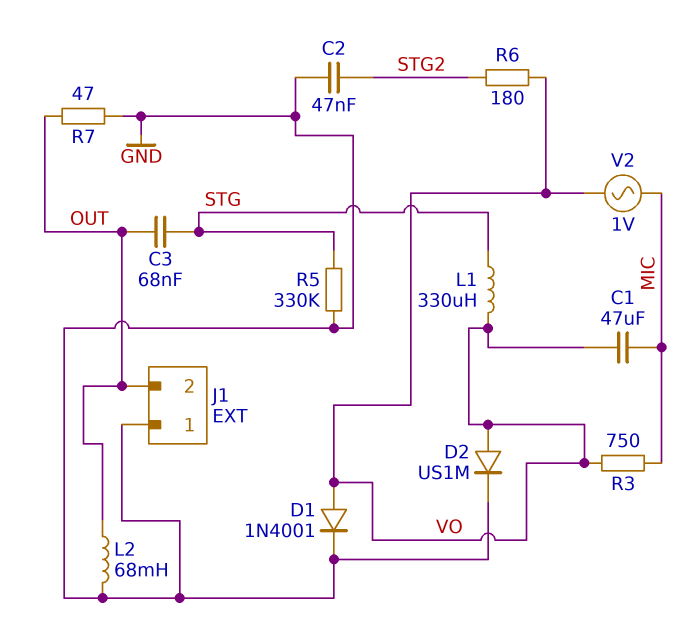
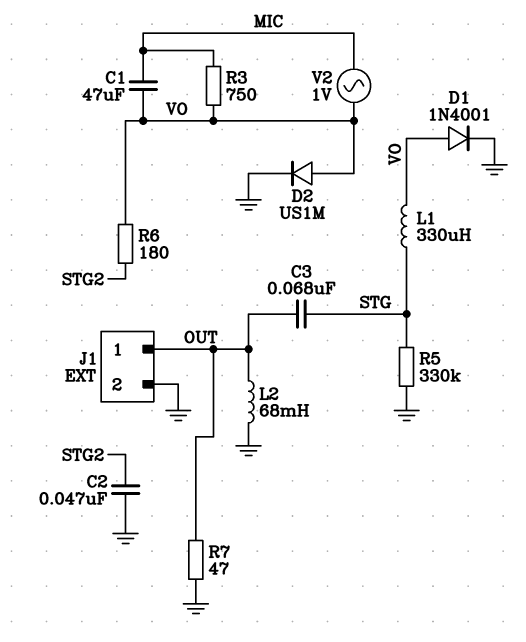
J1 pin 1: GND -> OUT
J1 pin 2: OUT -> GND

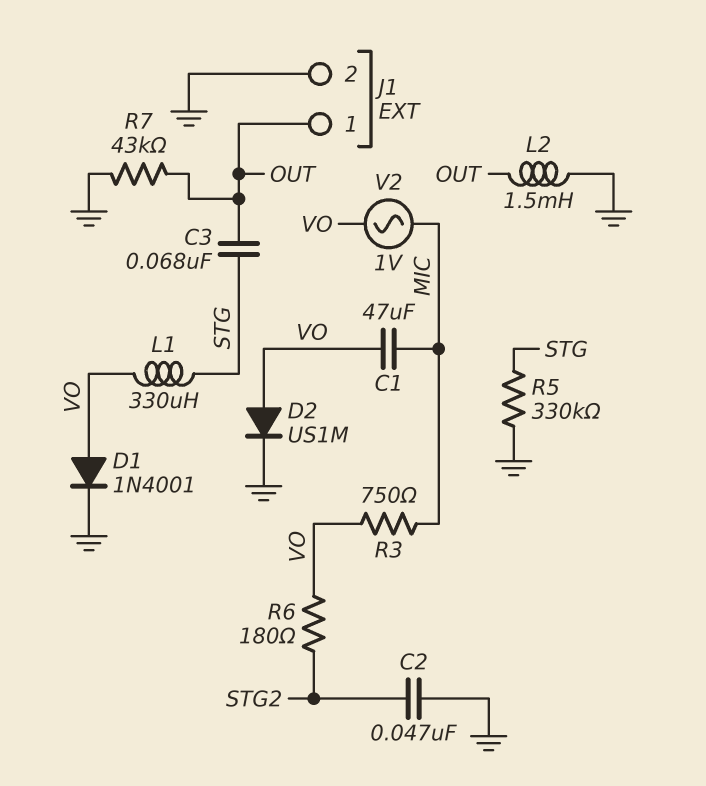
L2: 68mH (GND, OUT) -> 1.5mH (GND, OUT)
R7: 47 (GND, OUT) -> 43k (GND, OUT)

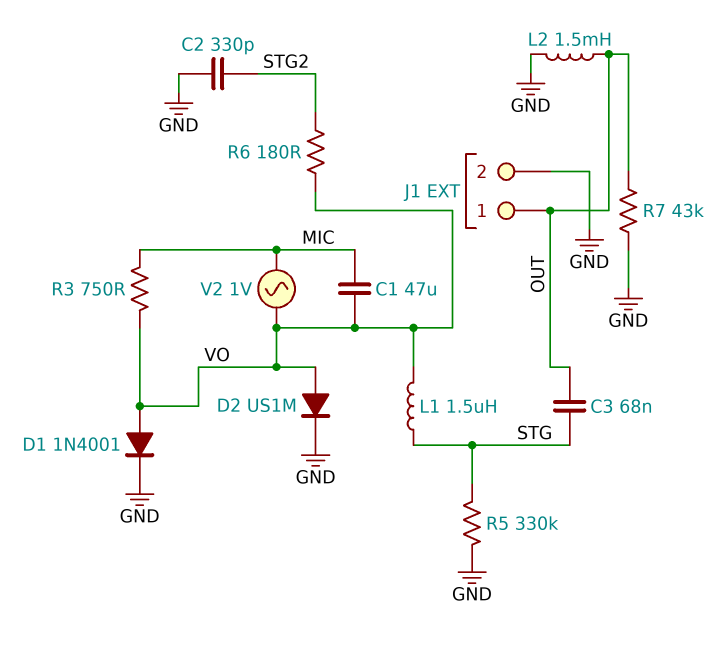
C2: 47nF (GND, STG2) -> 330pF (GND, STG2)
L1: 330uH (STG, VO) -> 1.5uH (STG, VO)

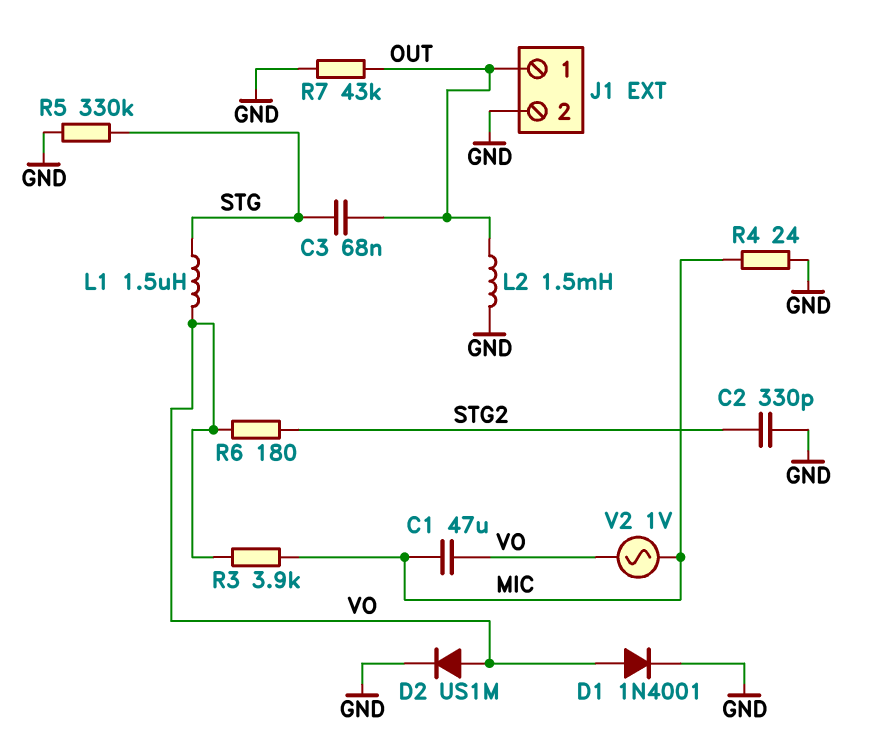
R3: 750 (MIC, VO) -> 3.9k (MIC, VO)
R4: none -> 24 (GND, MIC)

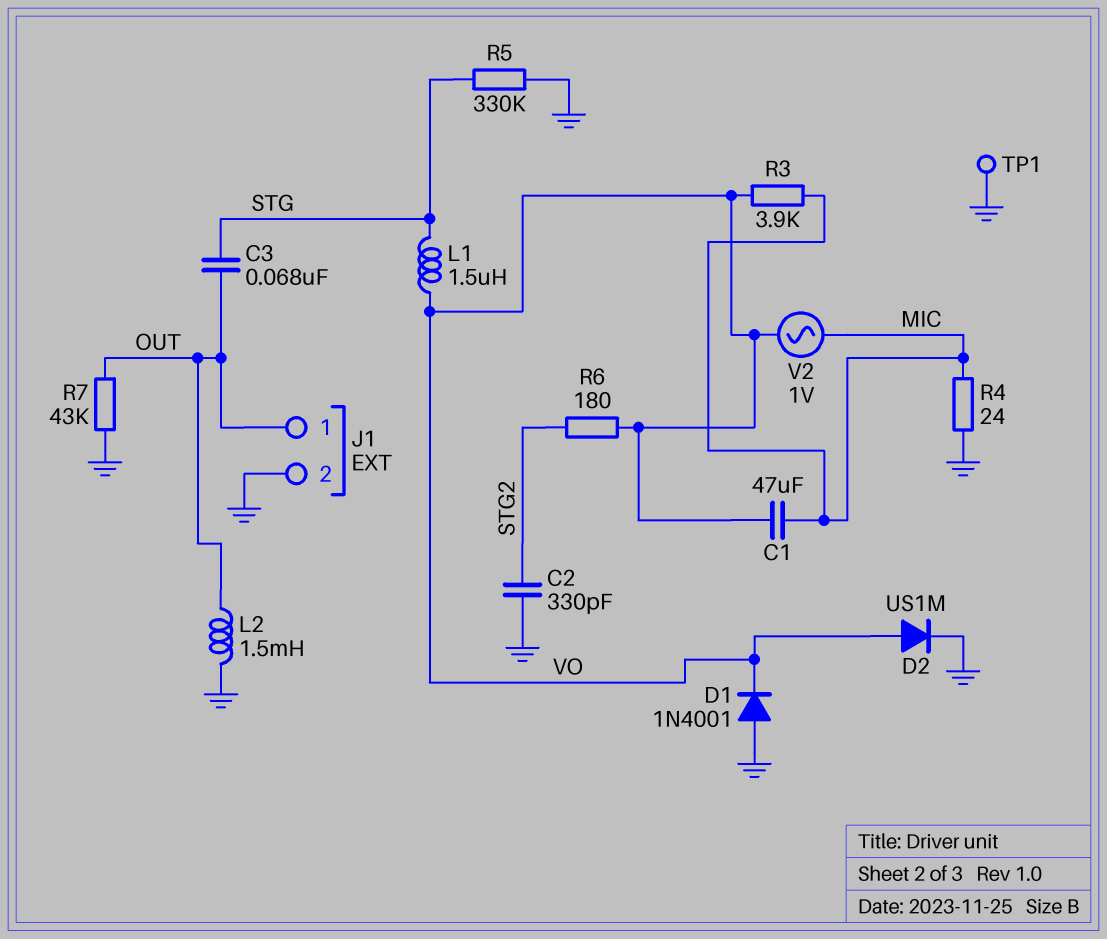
D1: diode 1N4001 (A VO, K GND) -> diode 1N4001 (A GND, K VO)
TP1: none -> test point (GND)

